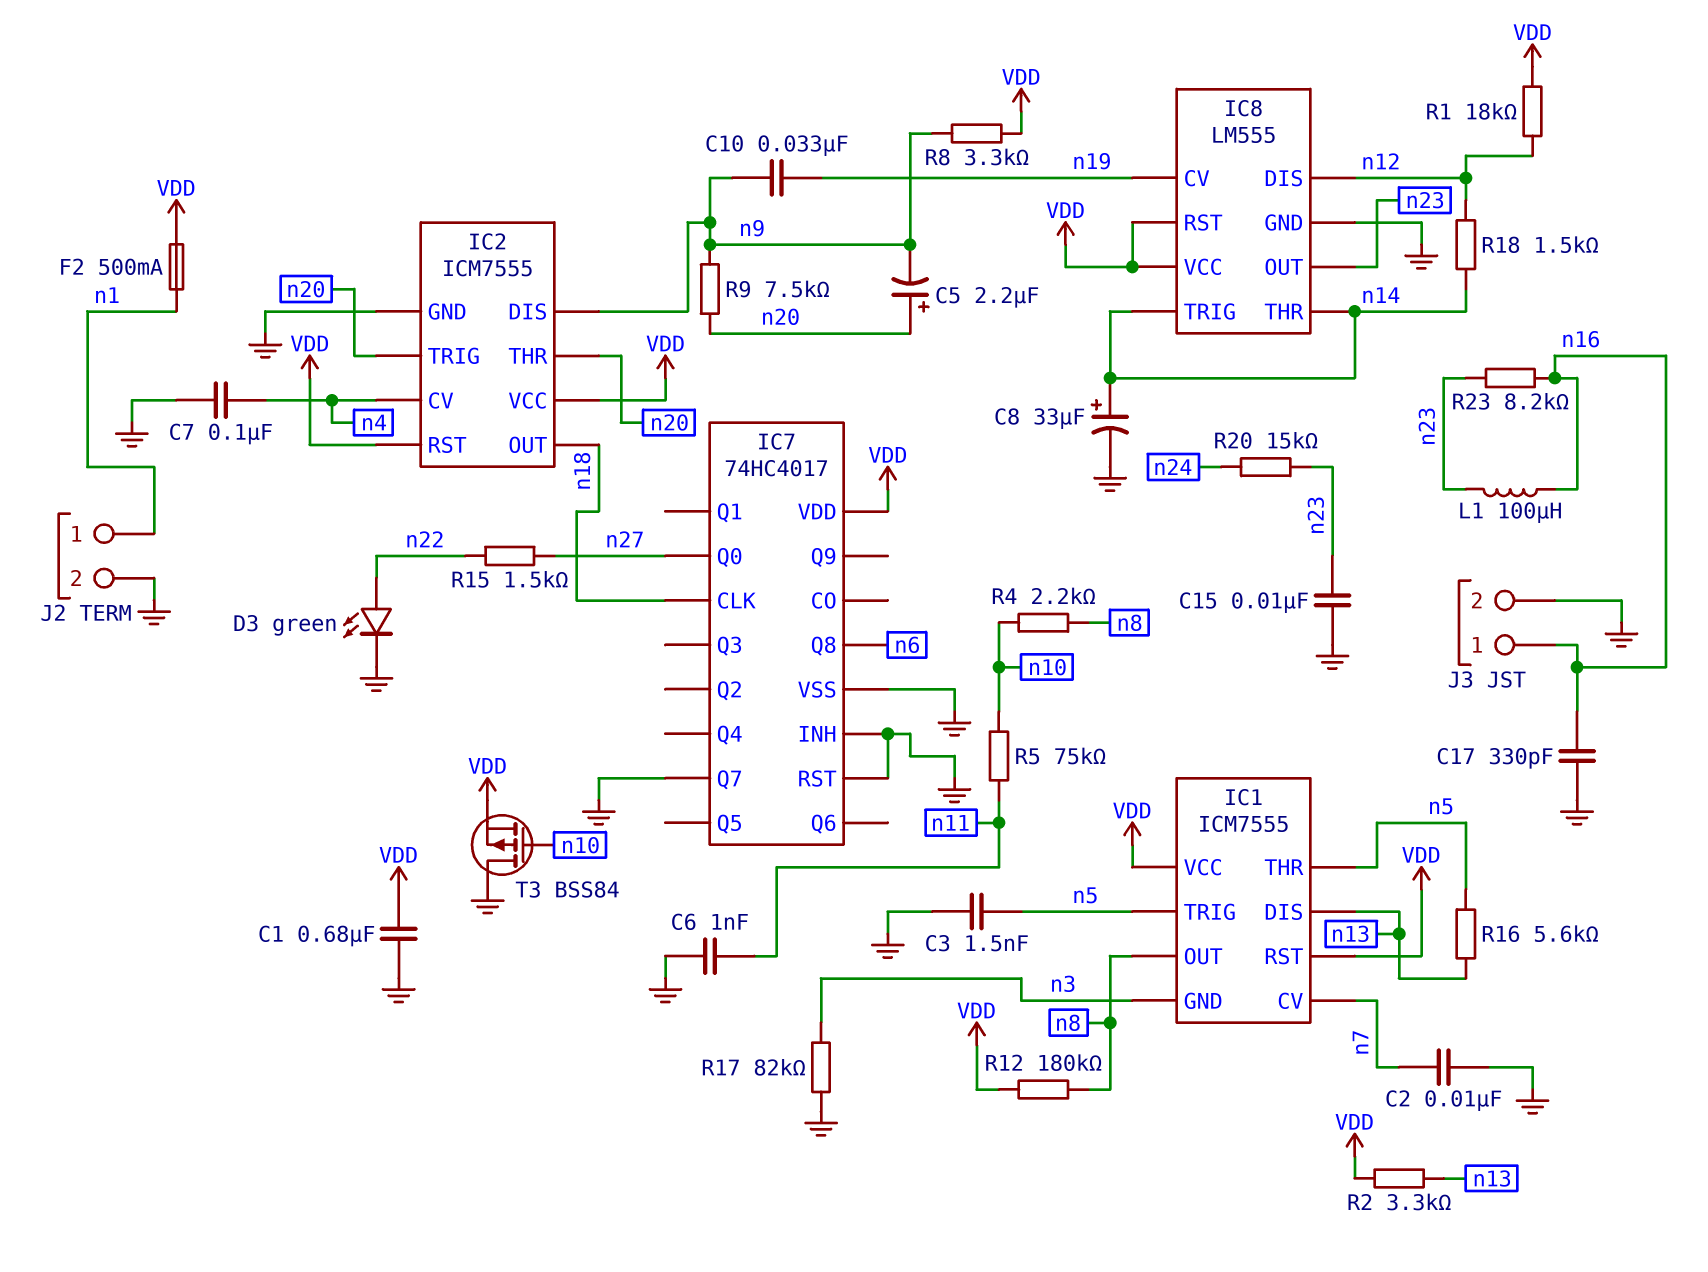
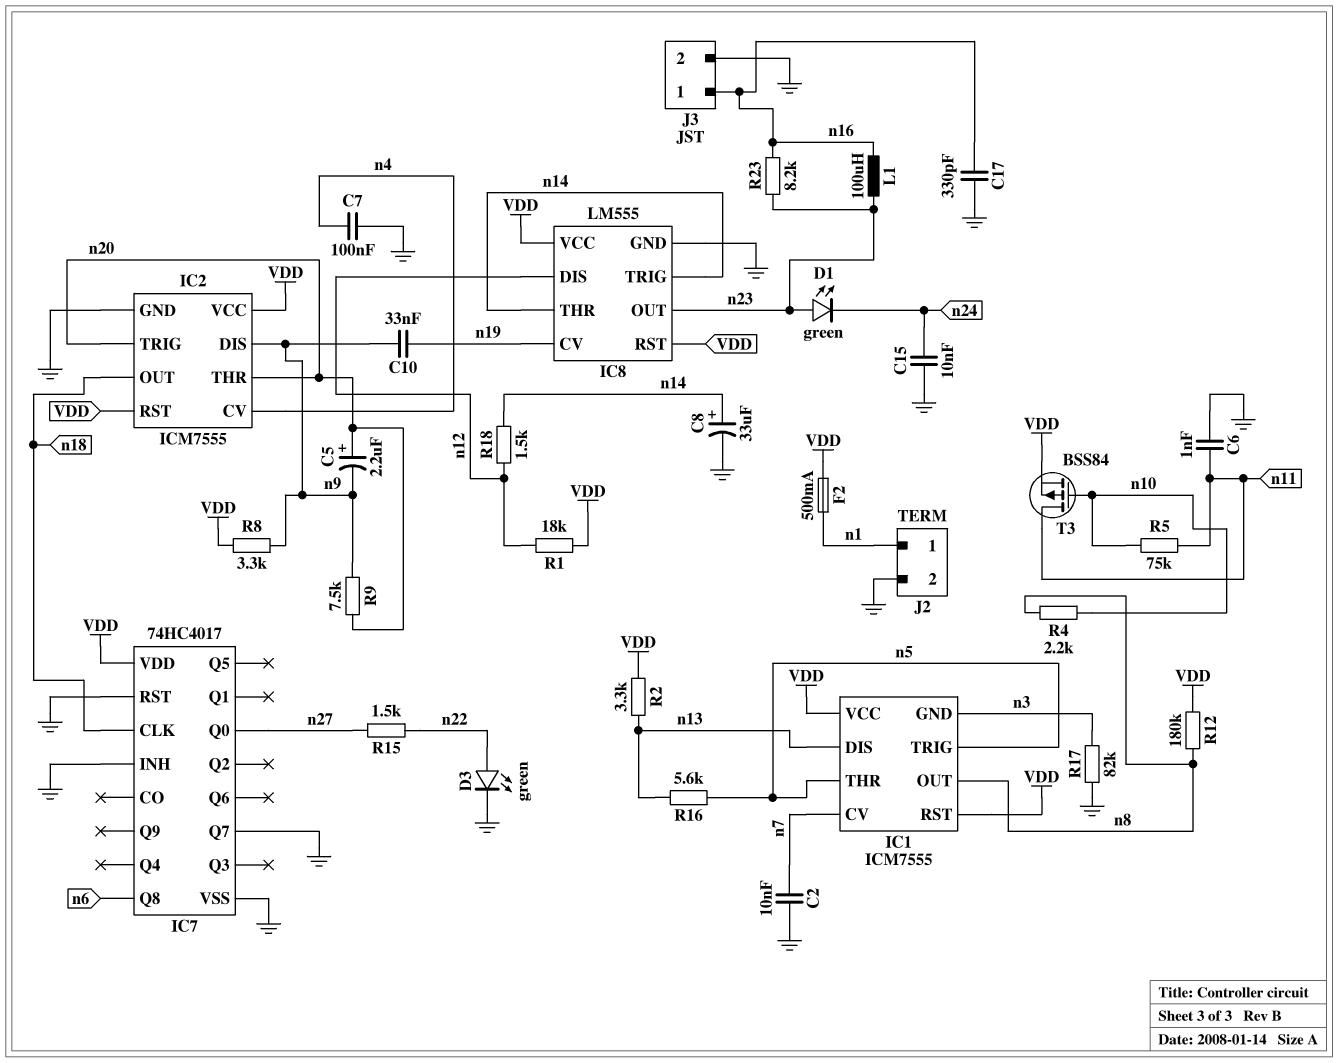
C1: 680nF (GND, VDD) -> none
C3: 1.5nF (GND, n5) -> none
C15: 10nF (GND, n23) -> 10nF (GND, n24)
D1: none -> LED green (A n23, K n24)
R20: 15k (n23, n24) -> none
T3: PMOS BSS84 (G n10, D GND, S VDD) -> PMOS BSS84 (G n10, D n11, S VDD)

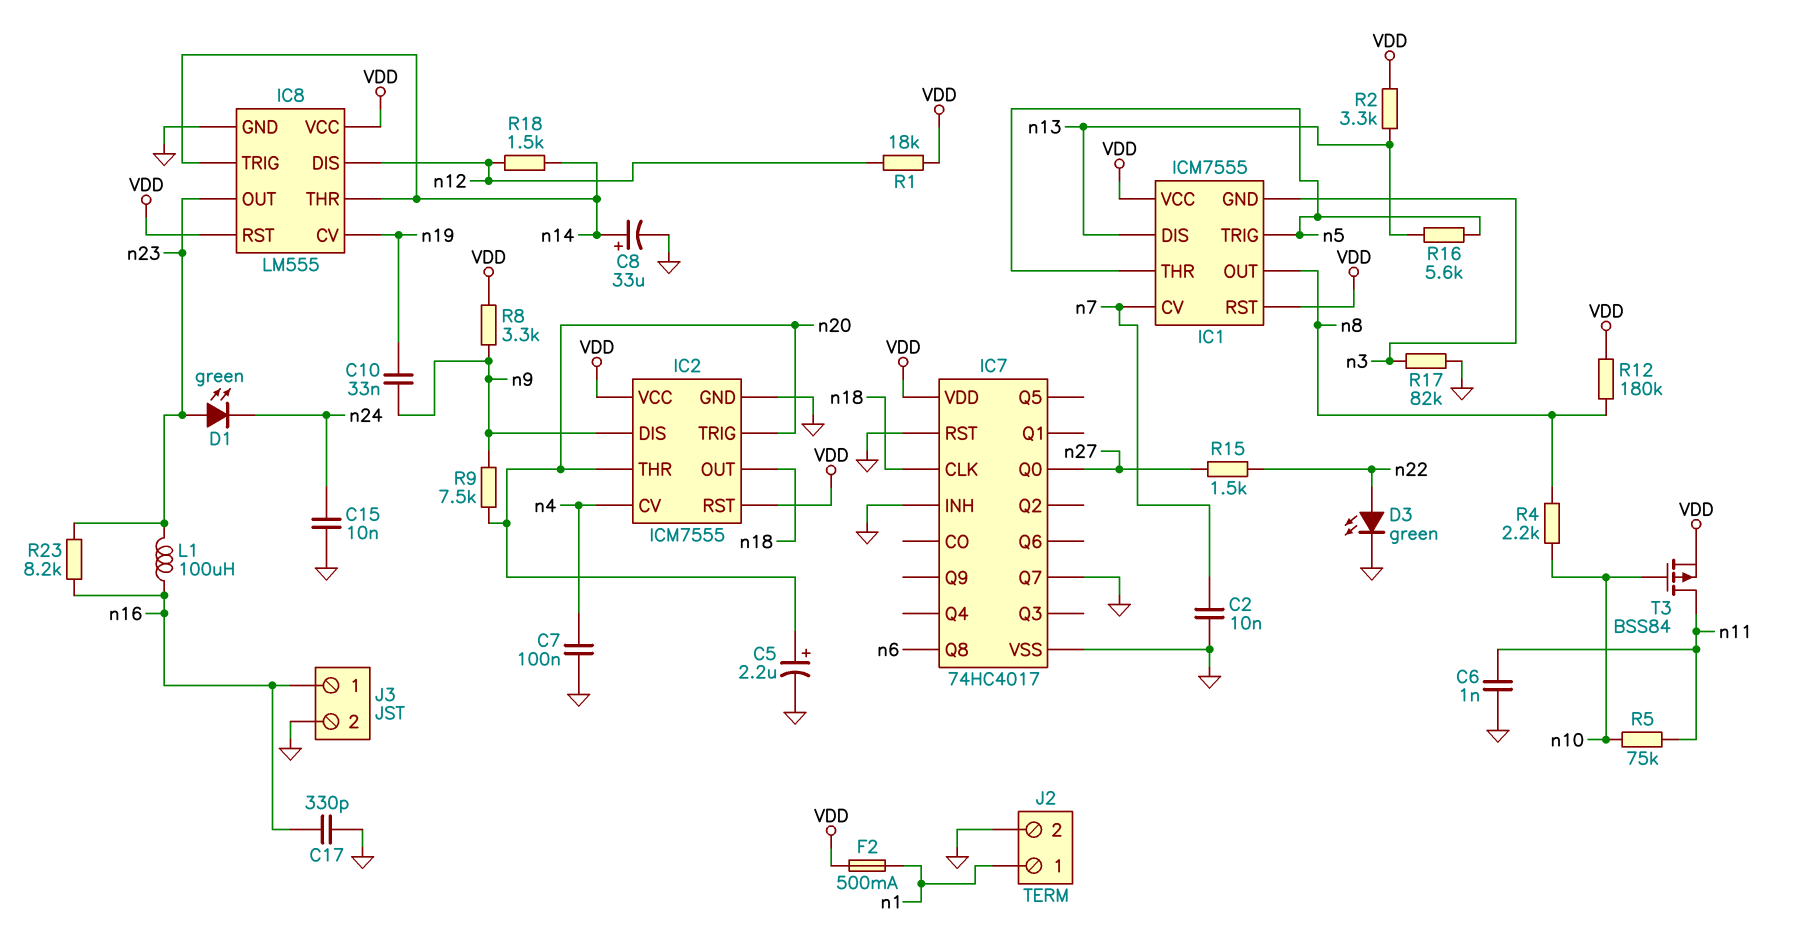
C5: 2.2uF (plus n20, minus n9) -> 2.2uF (plus n20, minus GND)

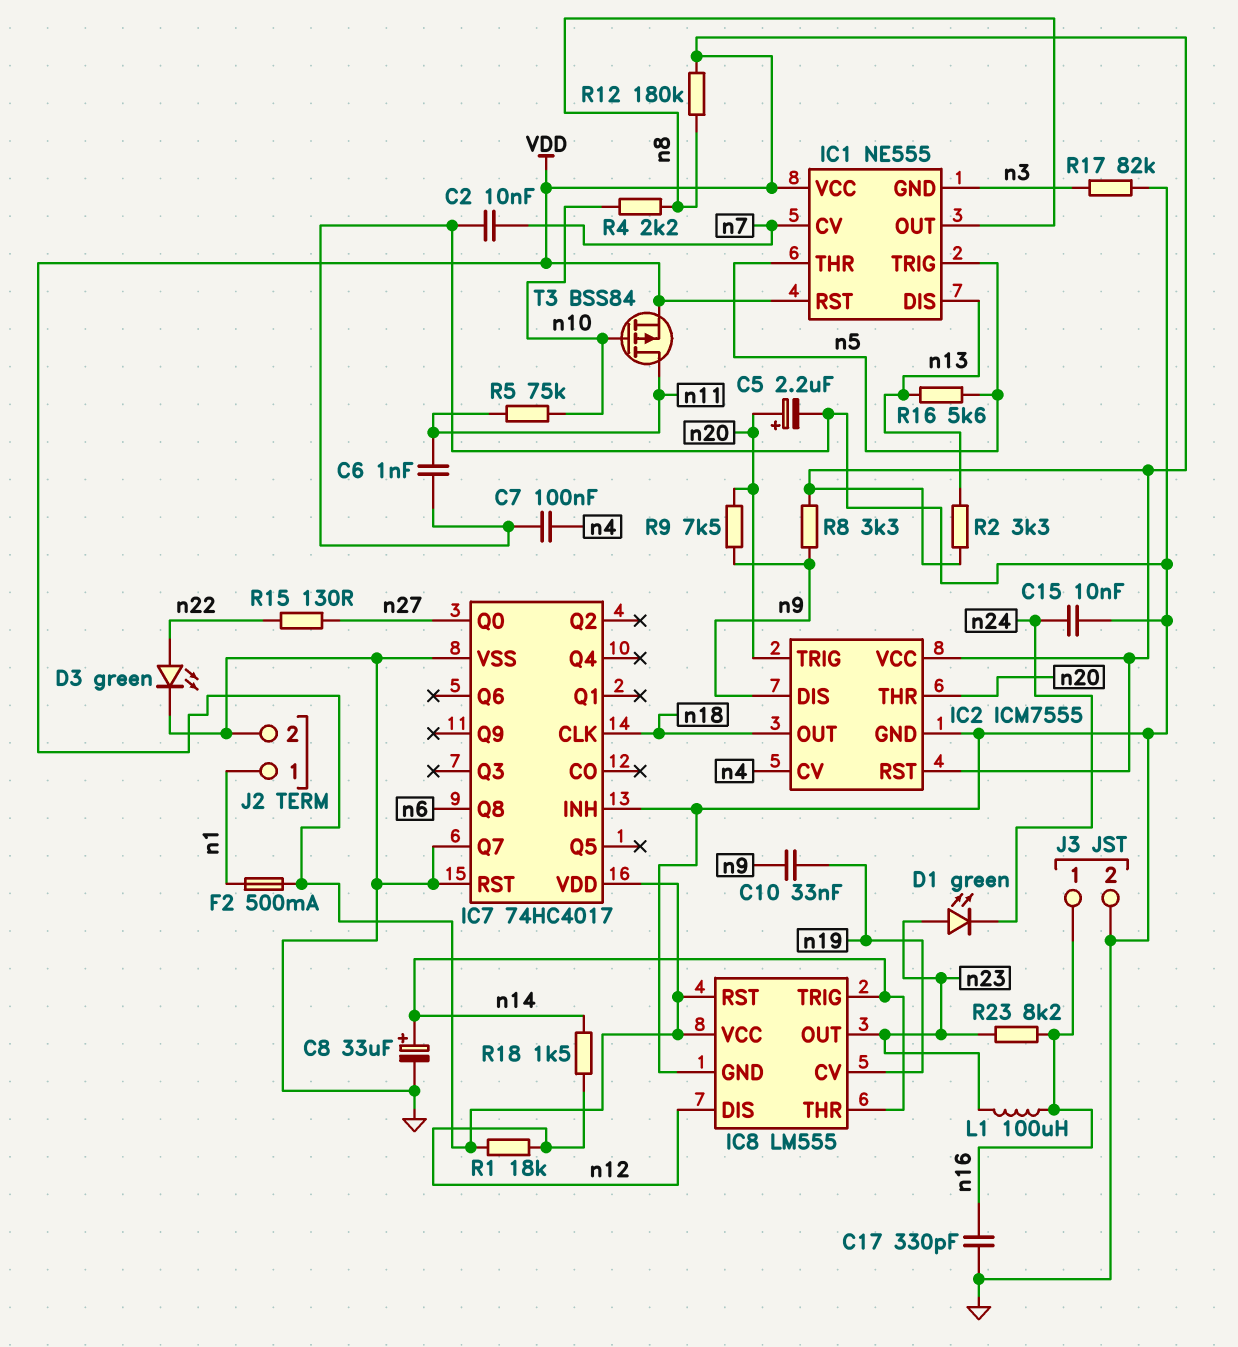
IC1: ICM7555 -> NE555
R15: 1.5k (n22, n27) -> 130 (n22, n27)

